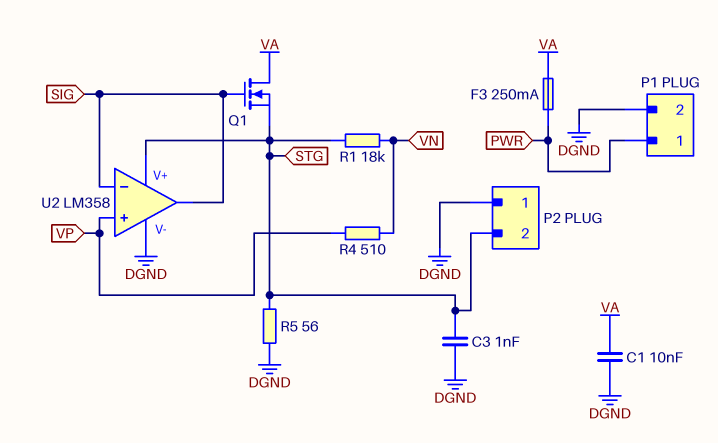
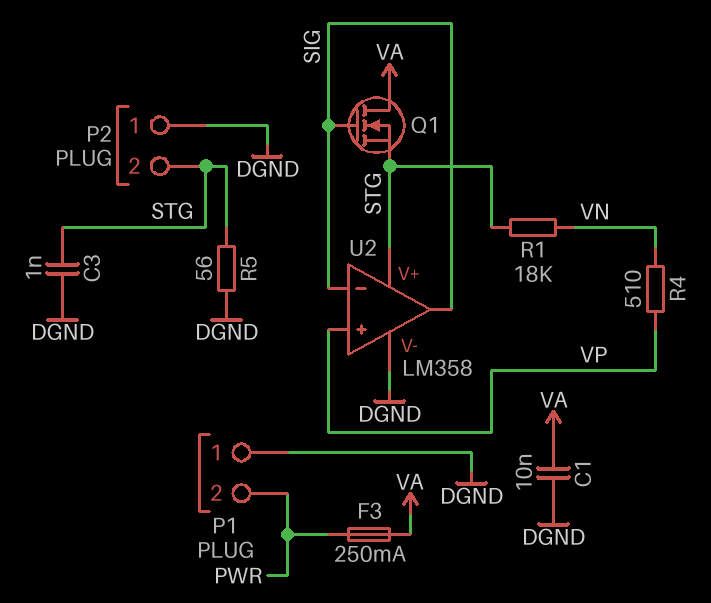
P1 pin 1: PWR -> DGND
P1 pin 2: DGND -> PWR

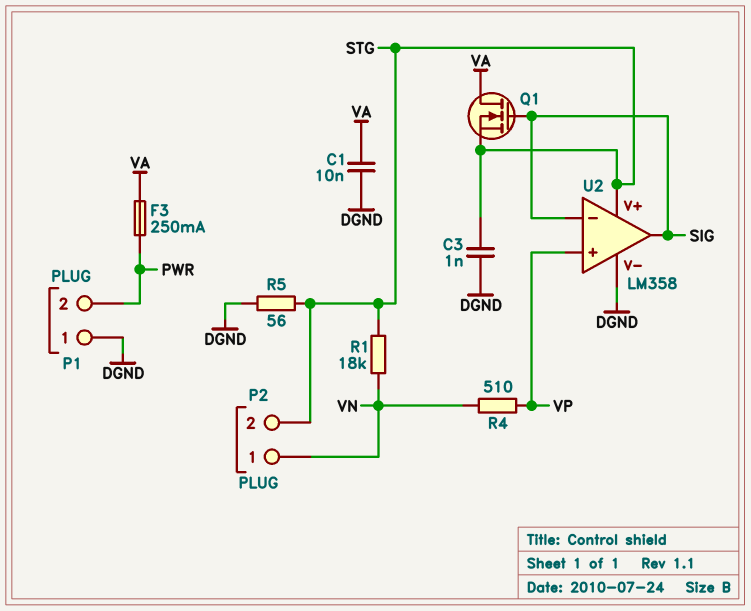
P2 pin 1: DGND -> VN

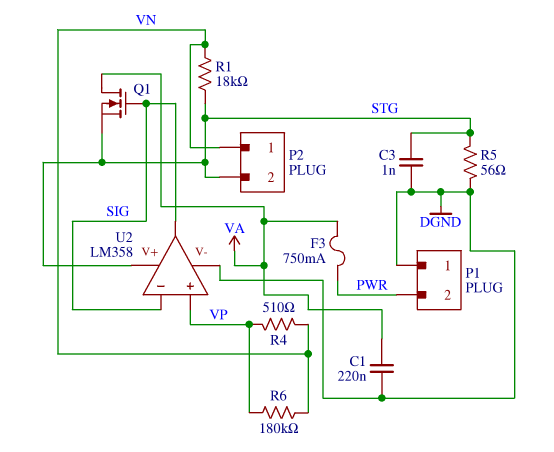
C1: 10nF (DGND, VA) -> 220nF (DGND, VA)
F3: 250mA (PWR, VA) -> 750mA (PWR, VA)
R6: none -> 180k (VN, VP)

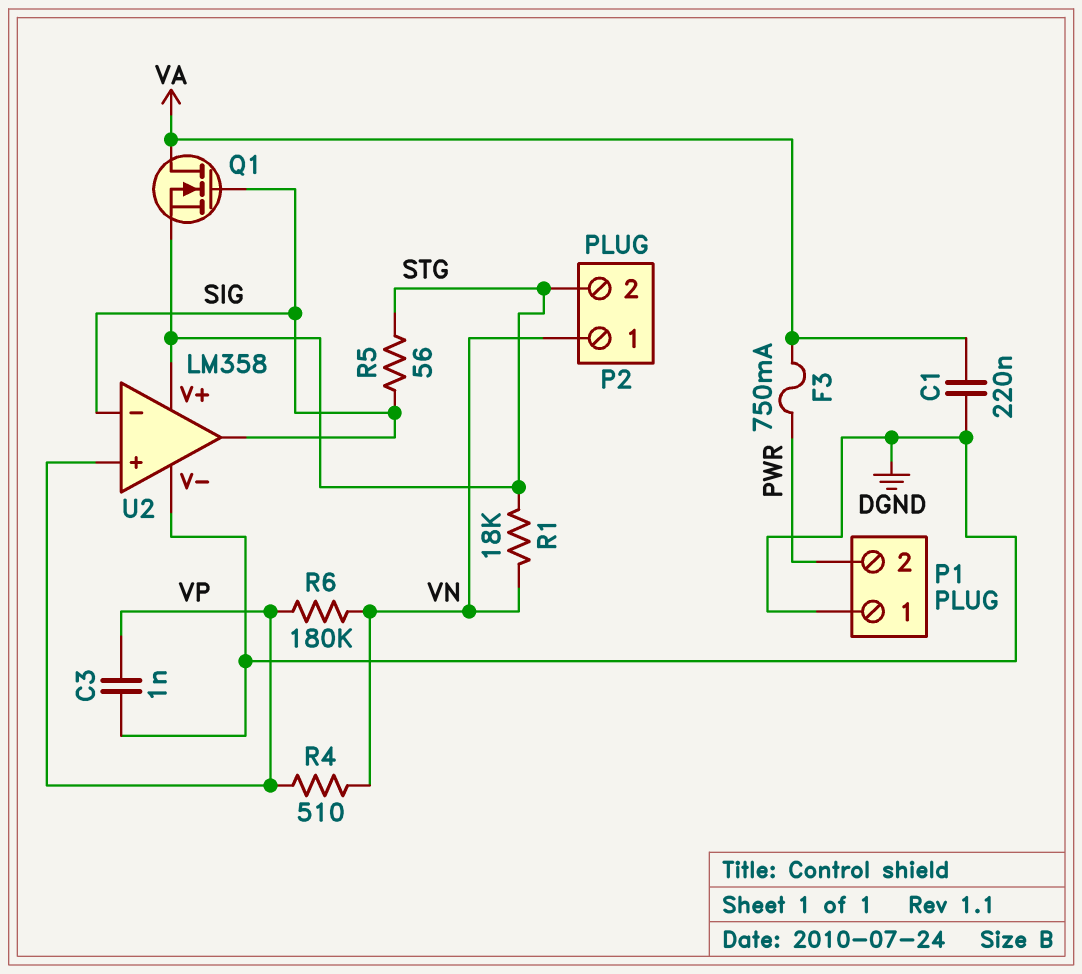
C3: 1nF (DGND, STG) -> 1nF (DGND, VP)
R5: 56 (DGND, STG) -> 56 (SIG, STG)

